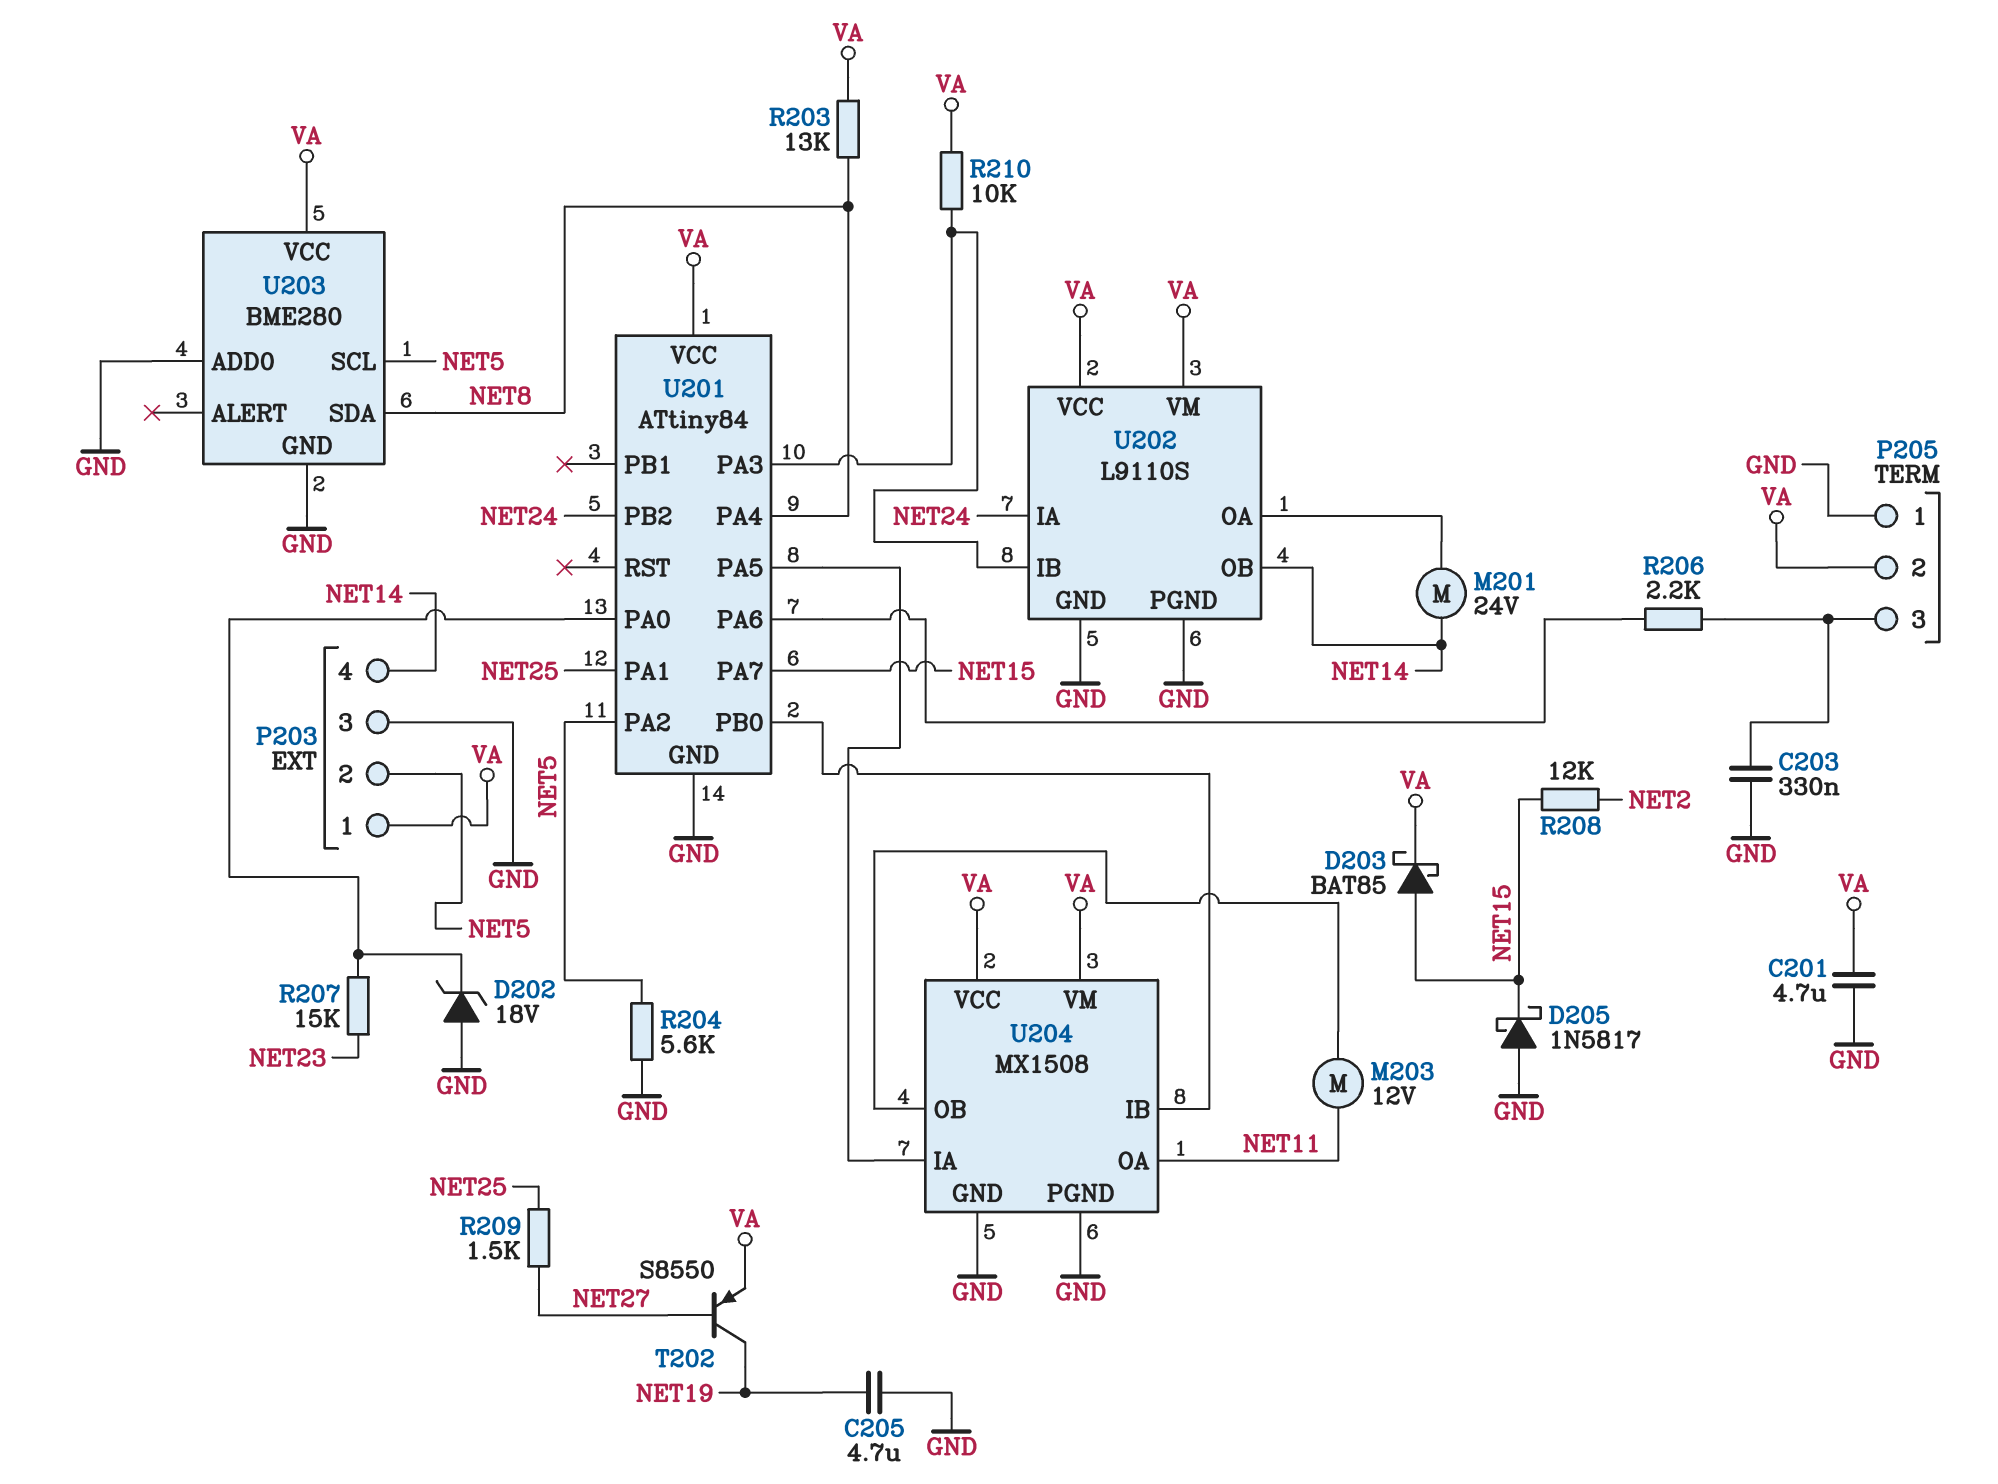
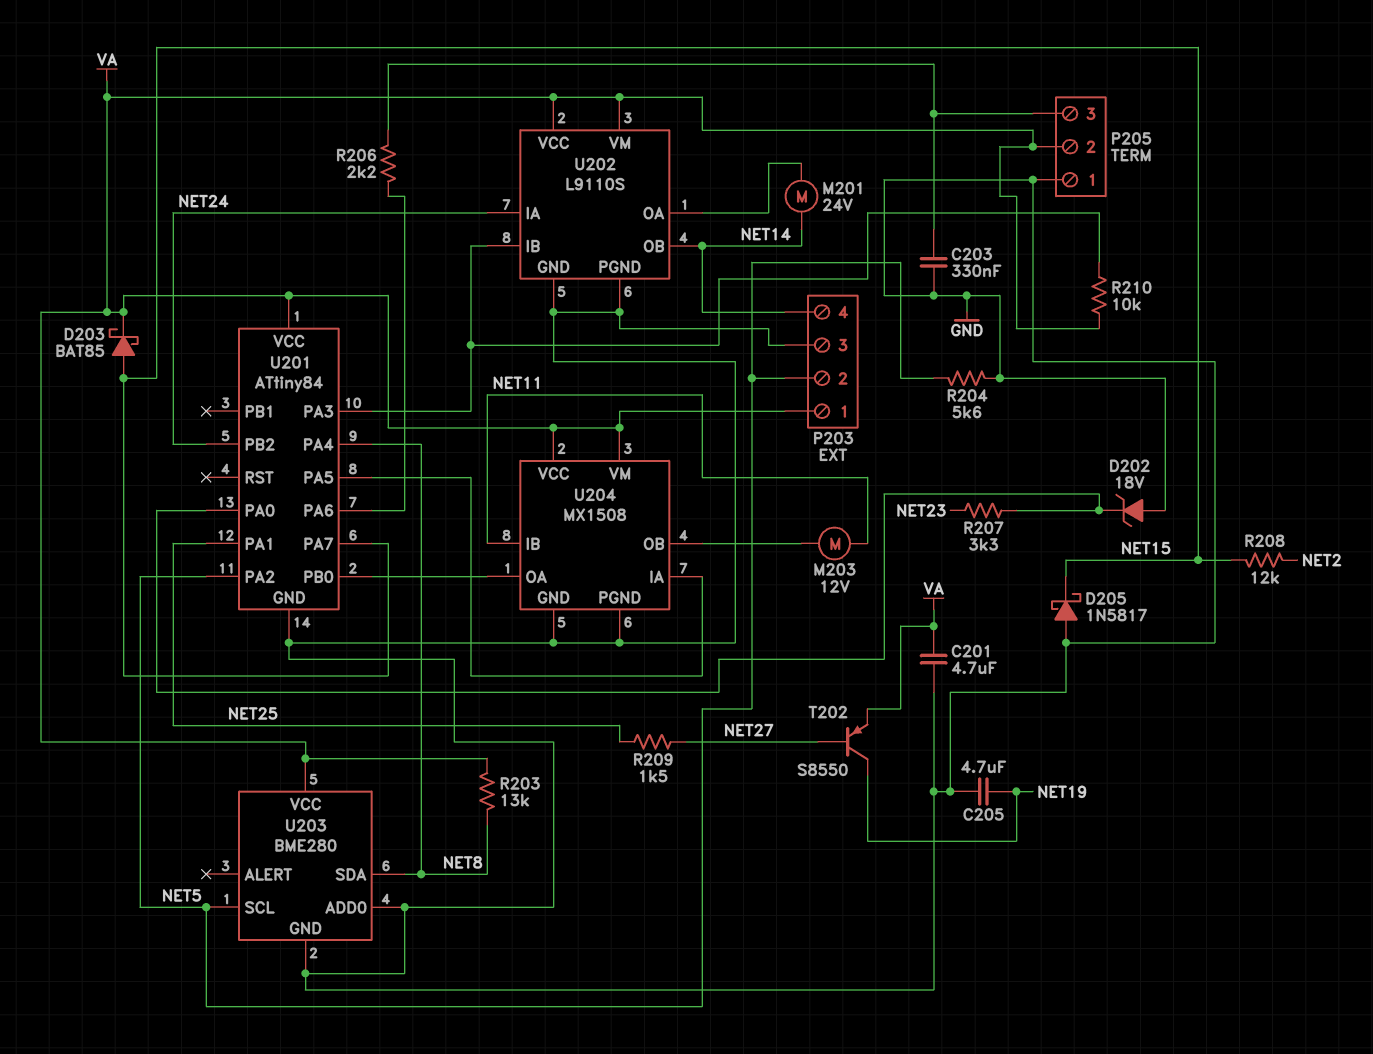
R207: 15k (NET23, U201/PA0) -> 3.3k (NET23, U201/PA0)
U204 pin IB: U201/PB0 -> NET11
U204 pin OA: NET11 -> U201/PB0

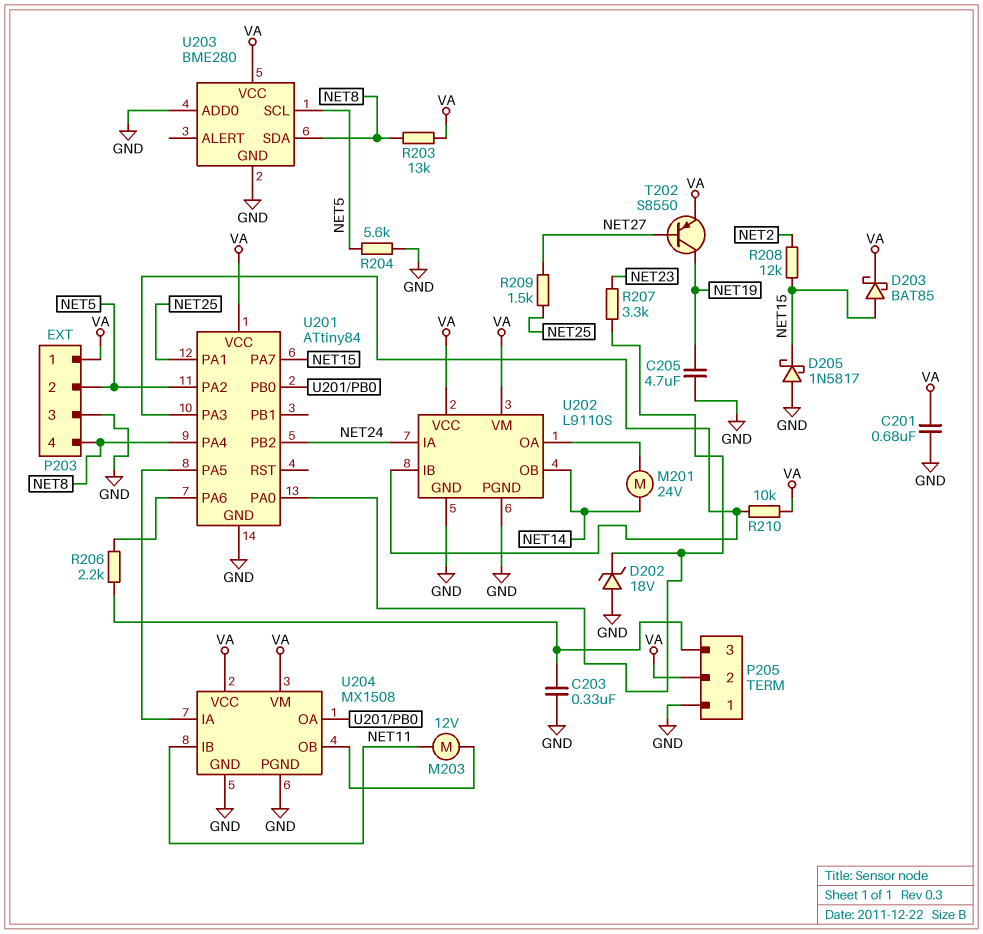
C201: 4.7uF (GND, VA) -> 680nF (GND, VA)
P203 pin 4: NET14 -> NET8

